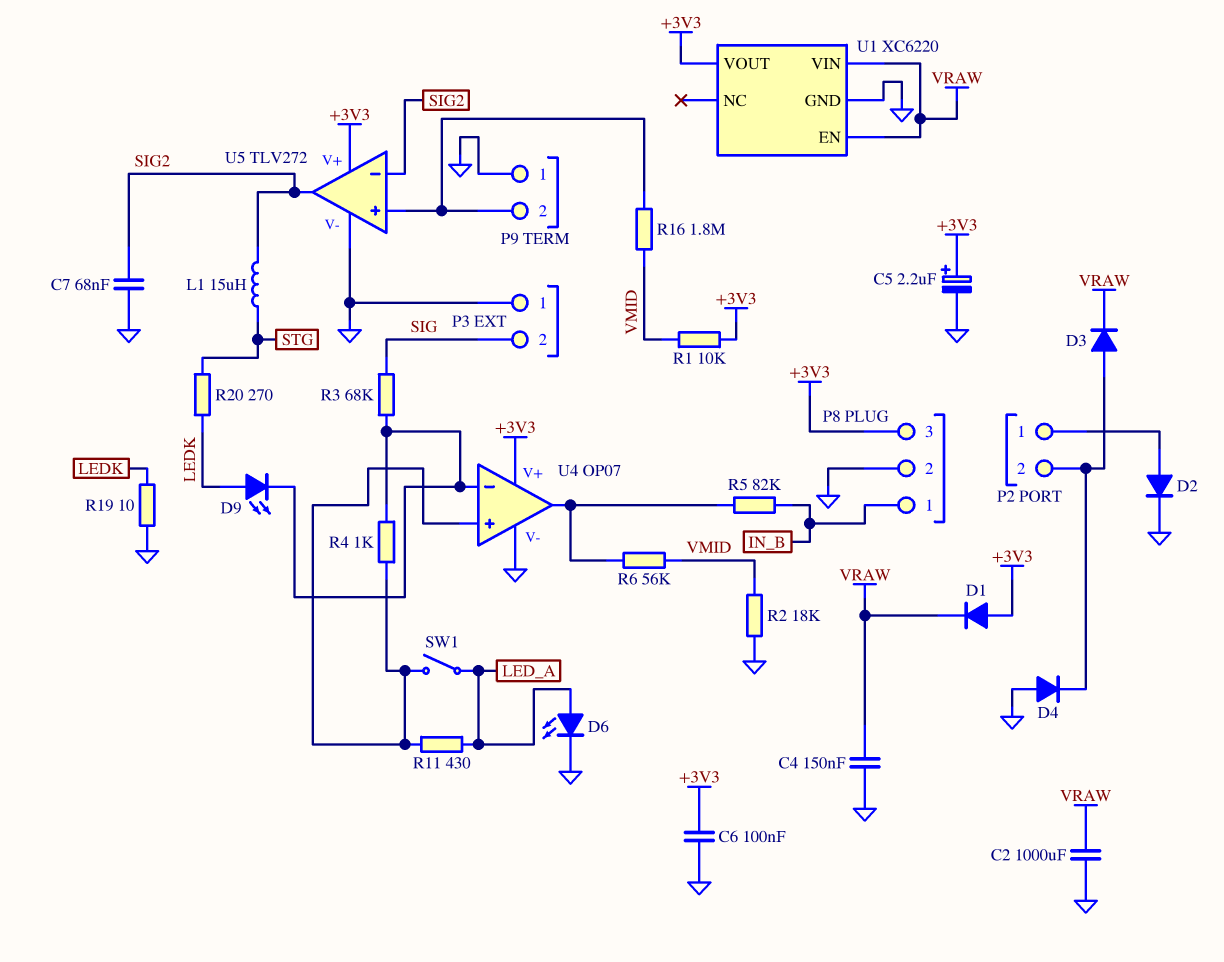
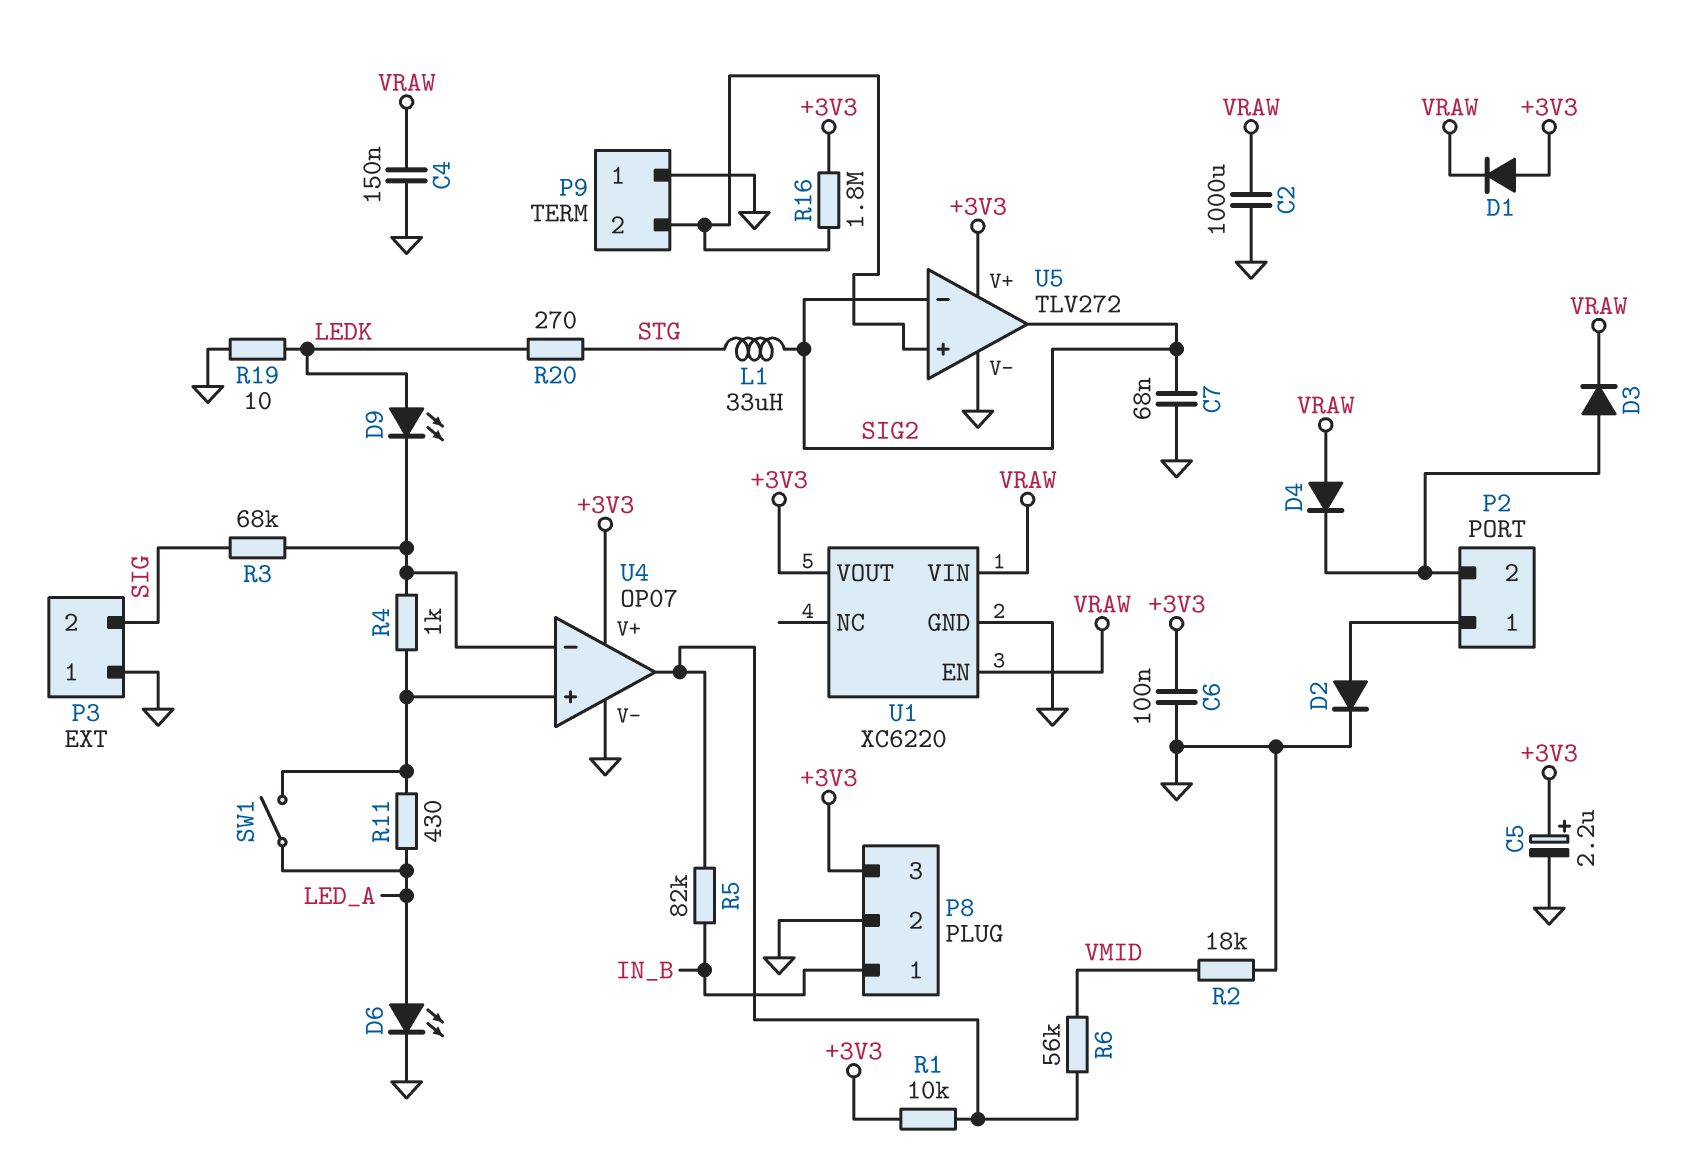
D4: diode (A GND, K P2/2) -> diode (A VRAW, K P2/2)
L1: 15uH (SIG2, STG) -> 33uH (SIG2, STG)
R1: 10k (+3V3, VMID) -> 10k (+3V3, U4/out)
R16: 1.8M (P9/2, VMID) -> 1.8M (+3V3, P9/2)

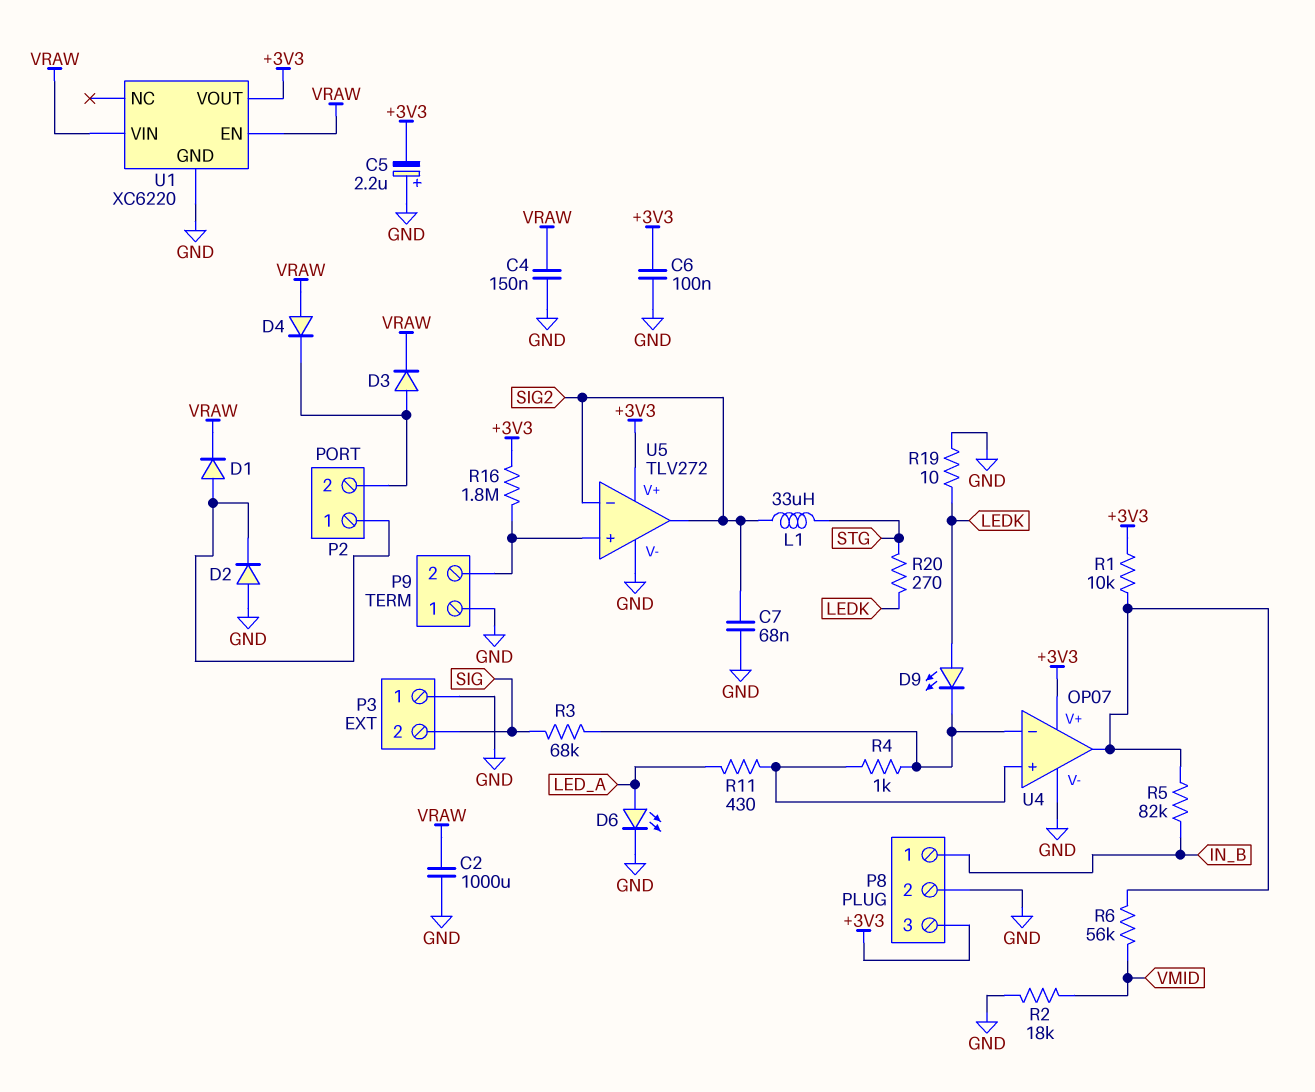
C5: 2.2uF (plus +3V3, minus GND) -> 2.2uF (plus GND, minus +3V3)
D1: diode (A +3V3, K VRAW) -> diode (A P2/1, K VRAW)
D2: diode (A P2/1, K GND) -> diode (A GND, K P2/1)
SW1: switch (LED_A, U4/in+) -> none

